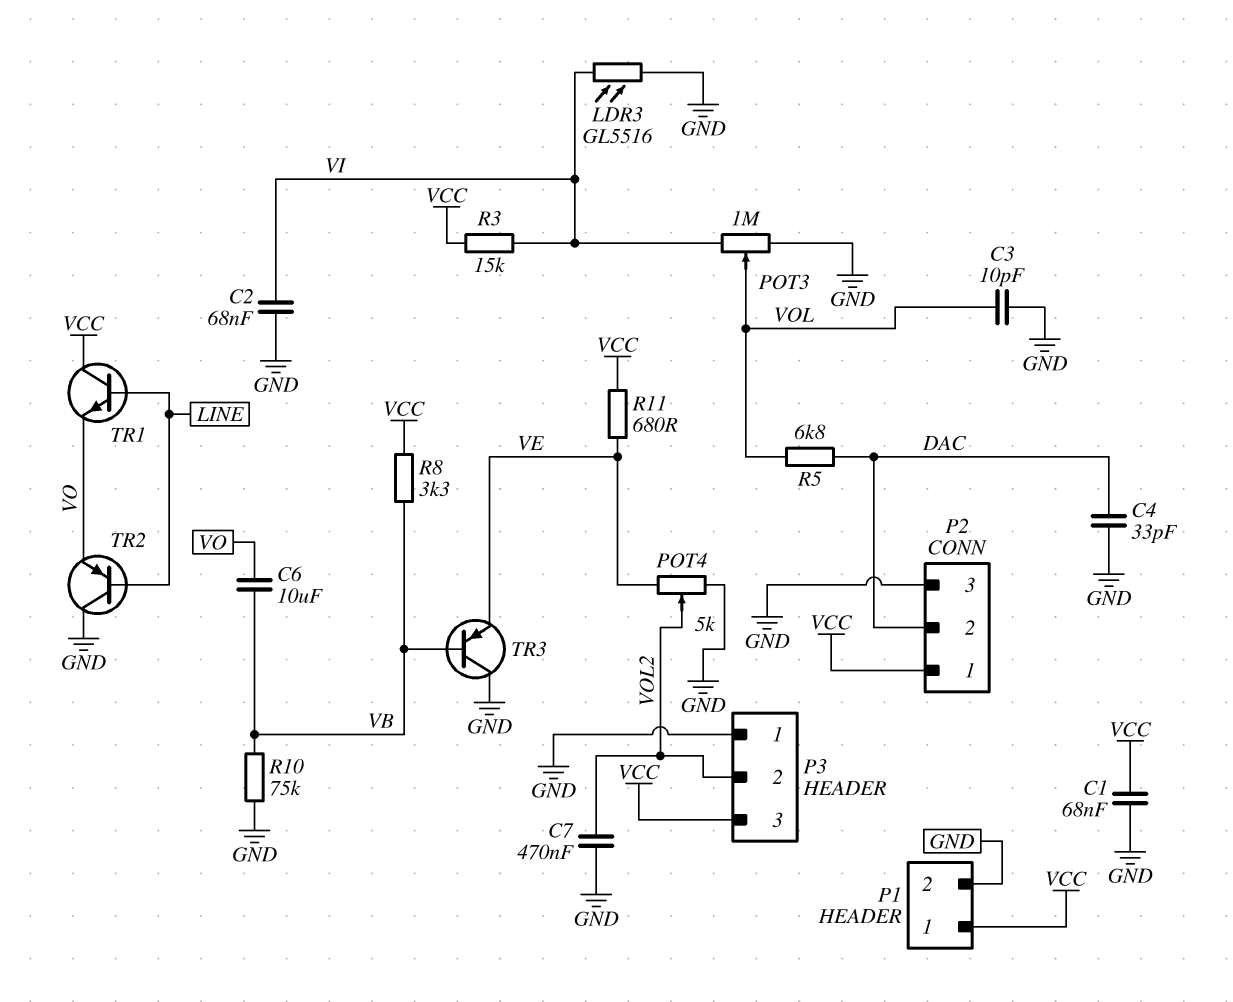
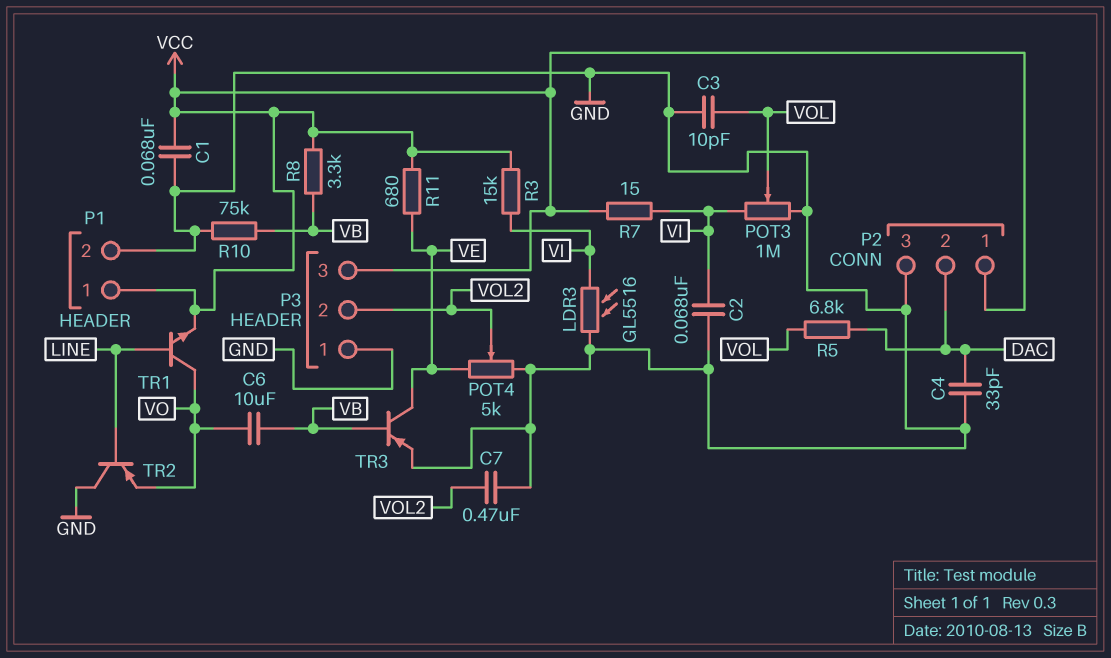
R7: none -> 15 (VCC, VI)
TR1: NPN (B LINE, C VCC, E VO) -> NPN (B LINE, C VO, E VCC)
TR3: PNP (B VB, C GND, E VE) -> PNP (B VB, C VE, E GND)

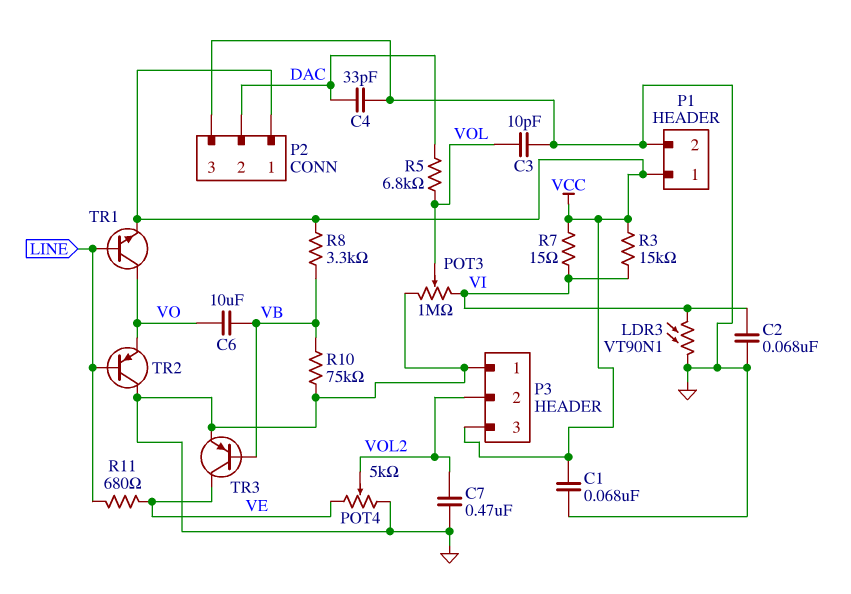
LDR3: GL5516 (GND, VI) -> VT90N1 (GND, VI)
R11: 680 (VCC, VE) -> 680 (LINE, VE)

